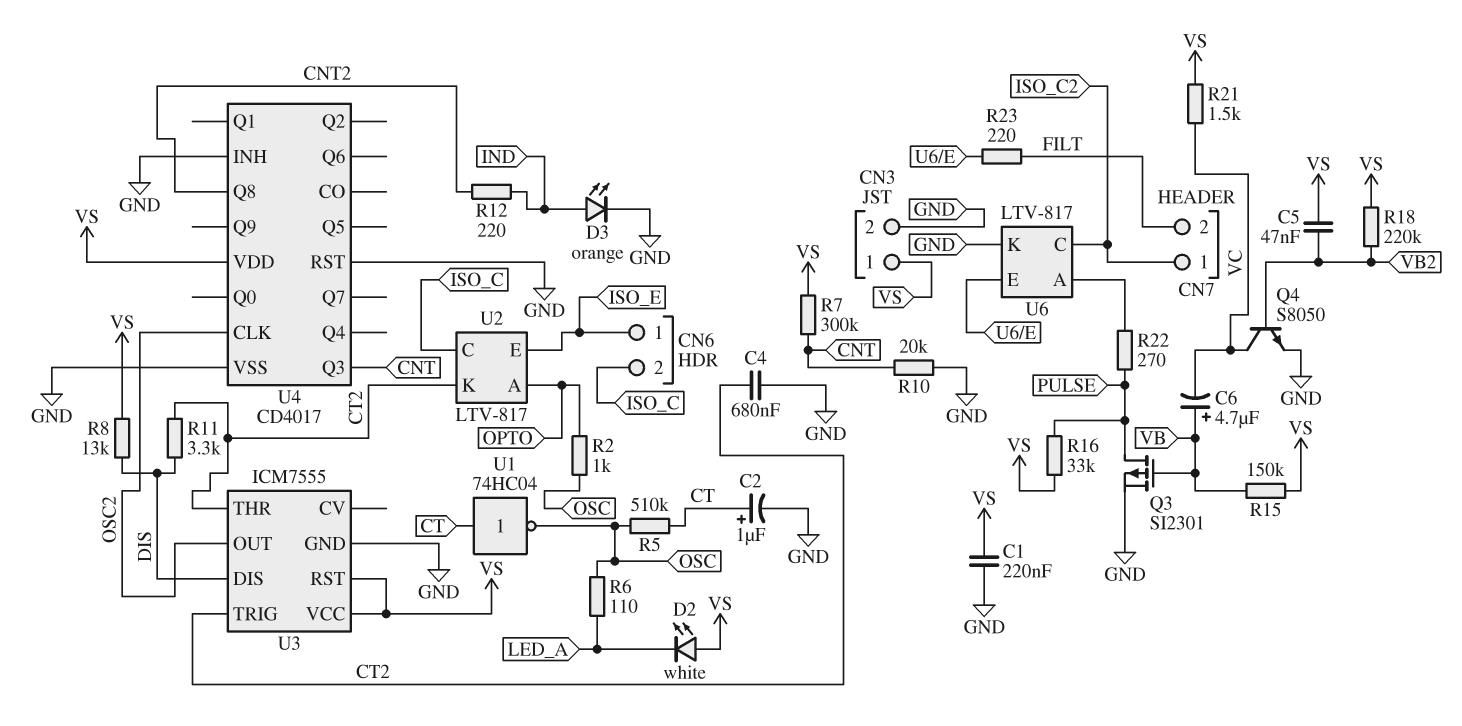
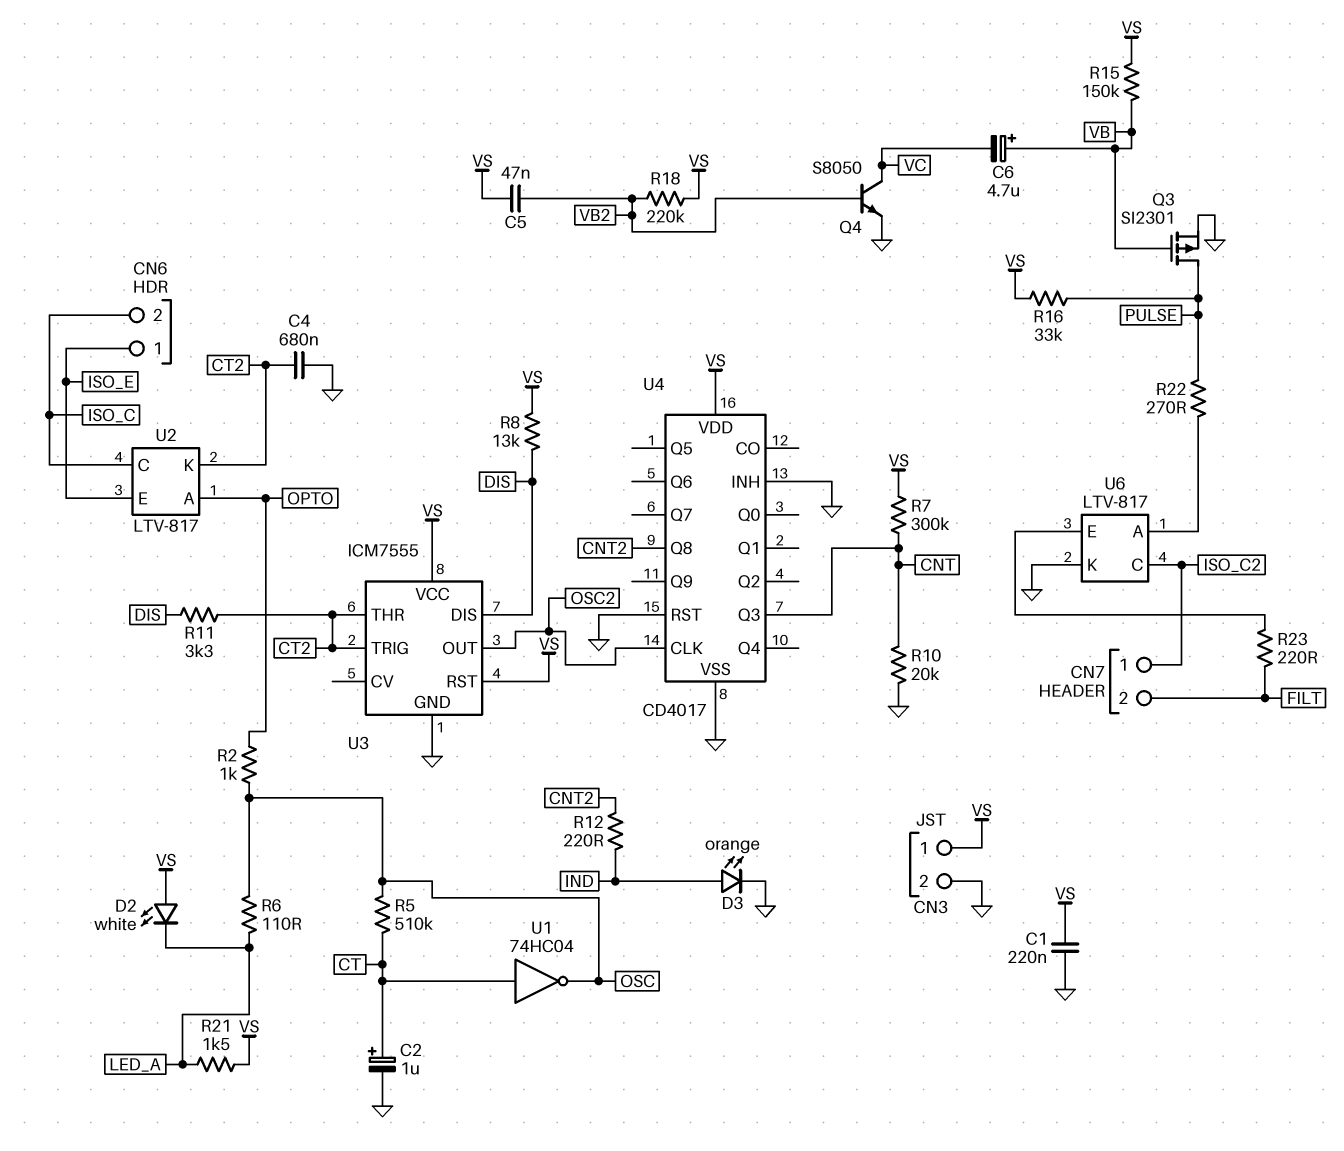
R21: 1.5k (VC, VS) -> 1.5k (LED_A, VS)

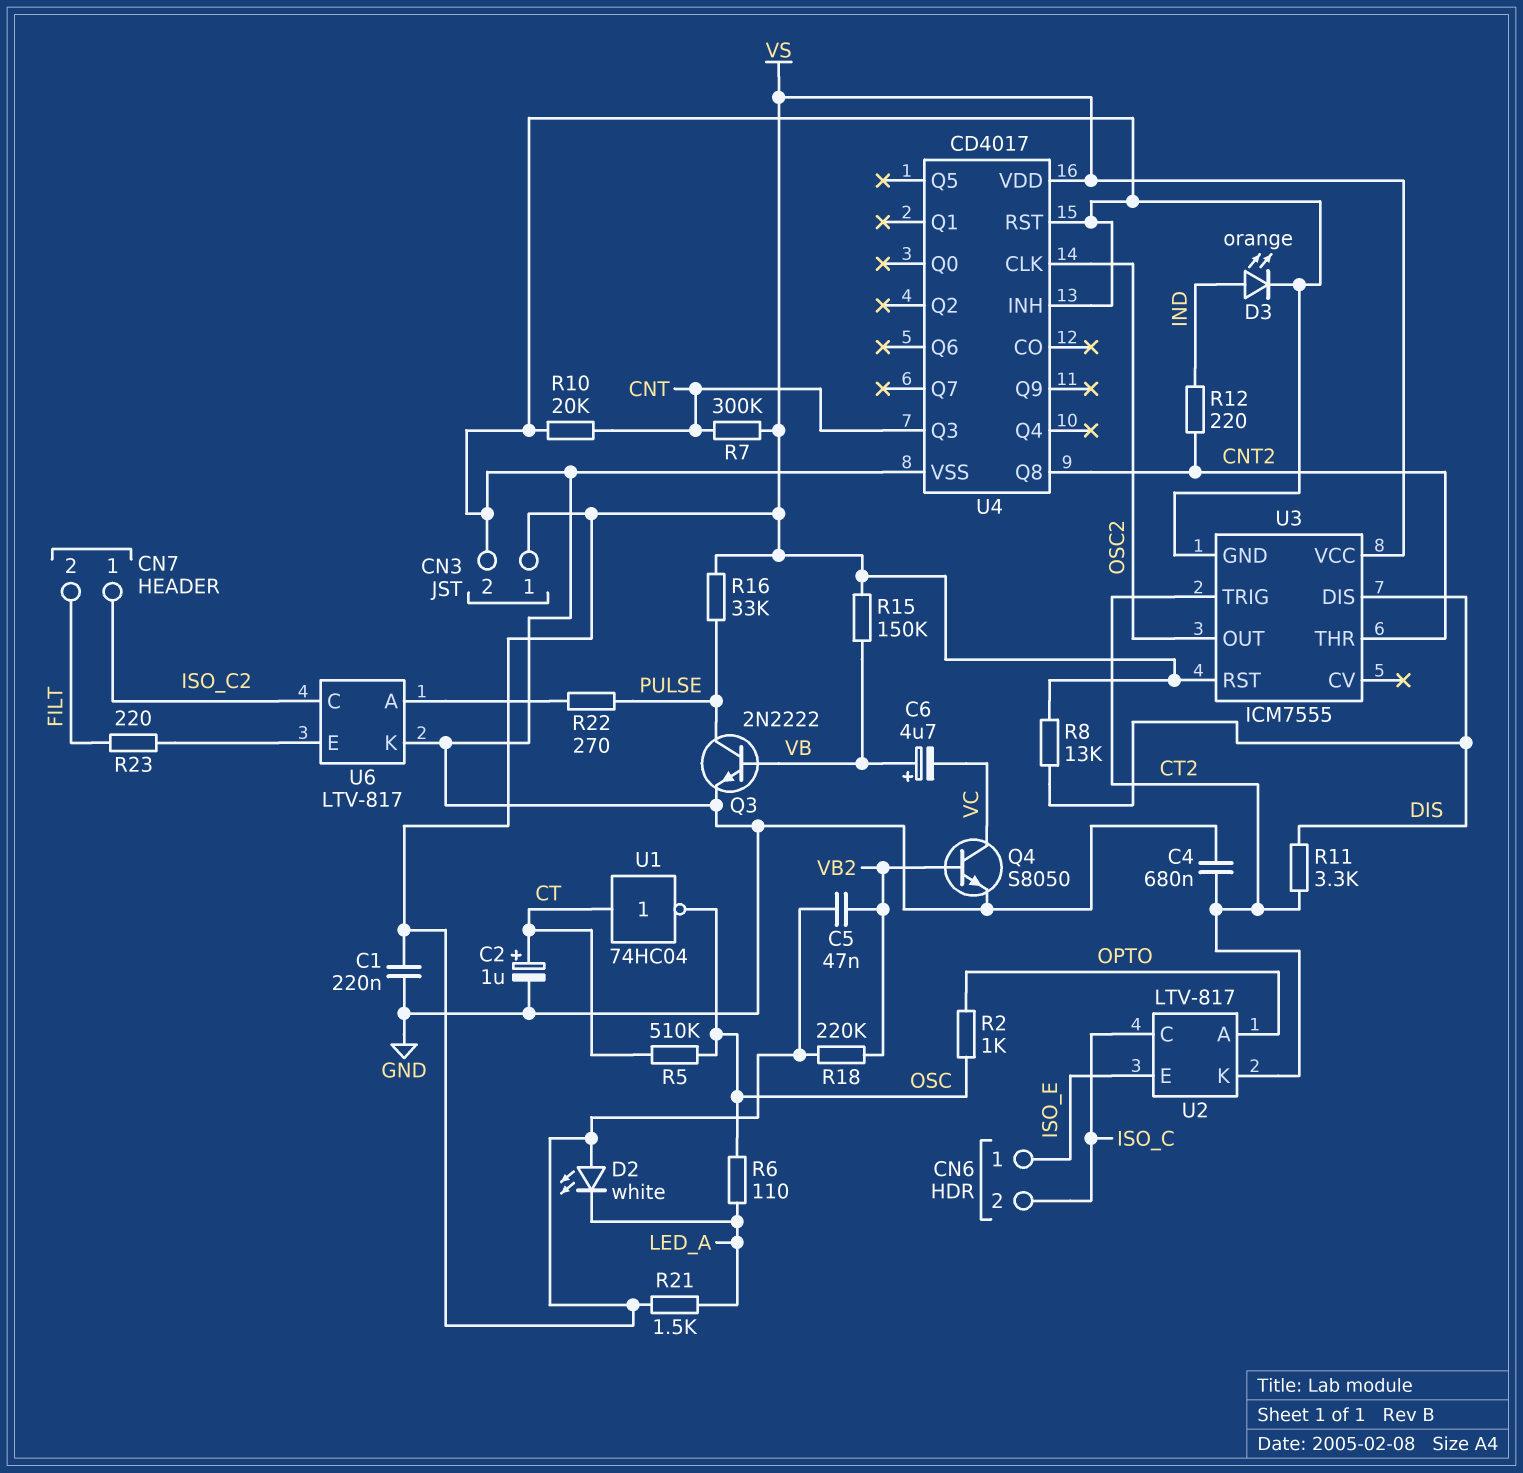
Q3: PMOS SI2301 (G VB, D PULSE, S GND) -> NPN 2N2222 (B VB, C PULSE, E GND)
U3 pin THR: CT2 -> CNT2

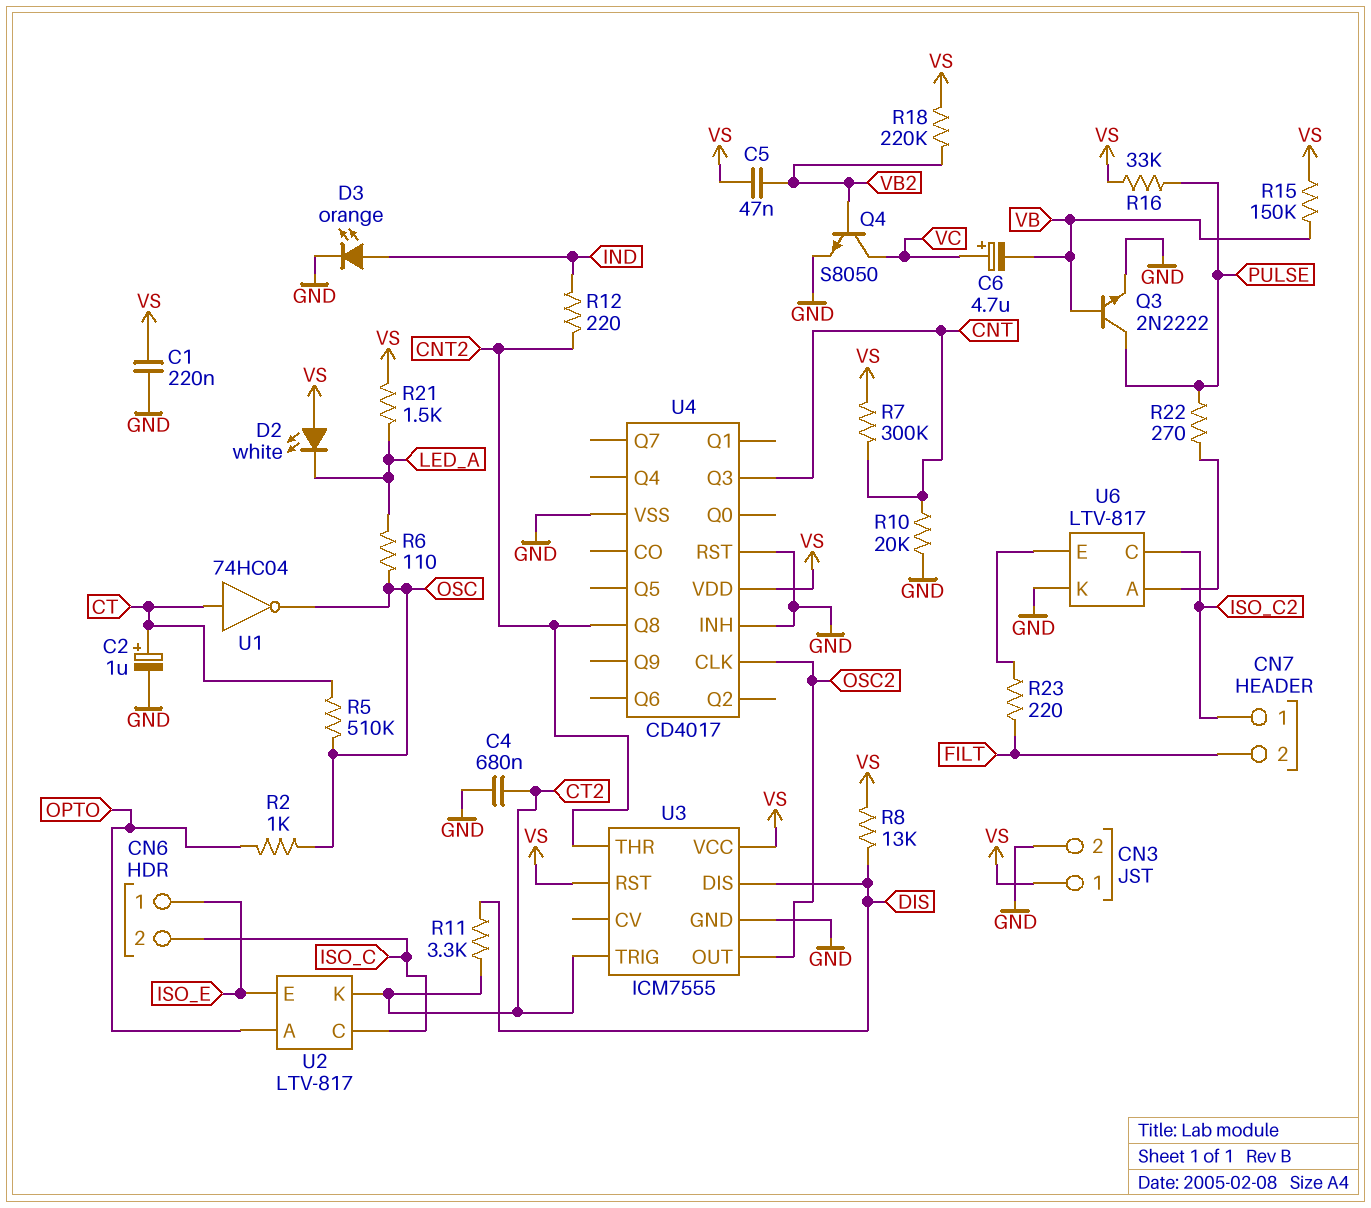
C6: 4.7uF (plus VB, minus VC) -> 4.7uF (plus VC, minus VB)

